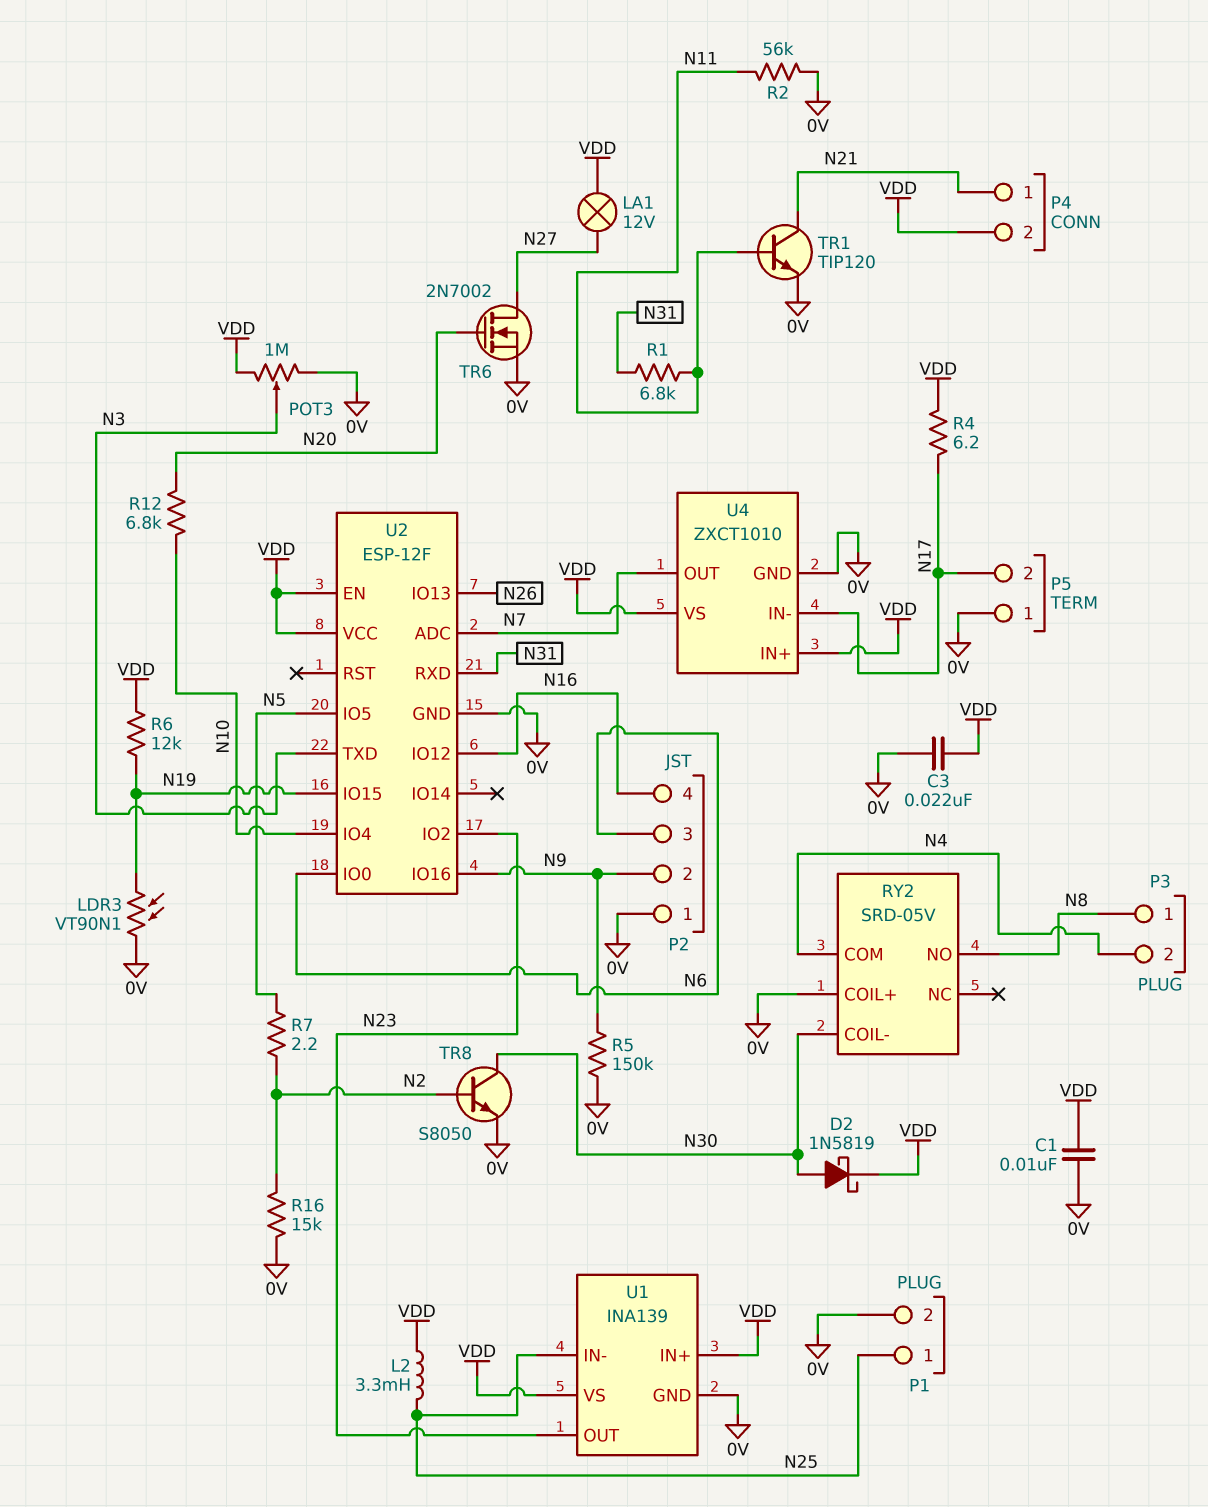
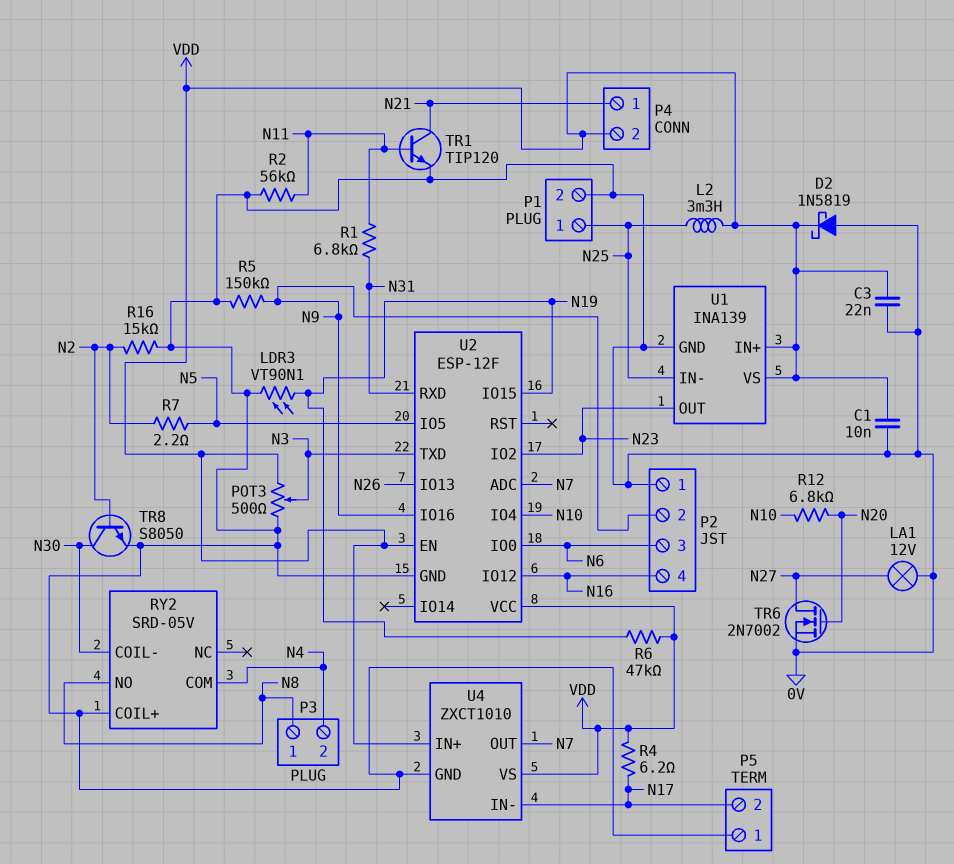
D2: schottky 1N5819 (A N30, K VDD) -> schottky 1N5819 (A 0V, K VDD)
LA1: lamp 12V (N27, VDD) -> lamp 12V (0V, N27)
POT3: 1M (0V, VDD, wiper N3) -> 500 (0V, VDD, wiper N3)
R6: 12k (N19, VDD) -> 47k (N19, VDD)

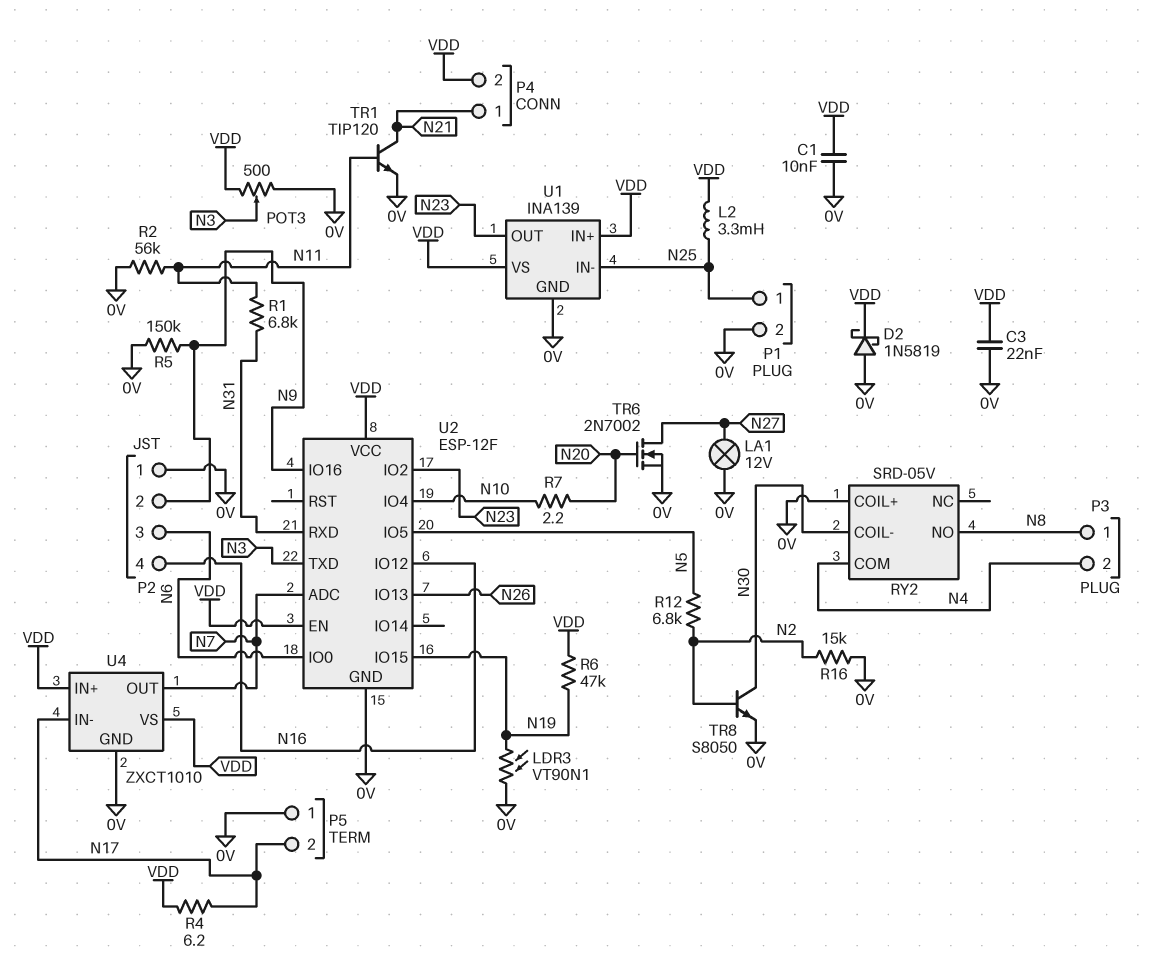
R7: 2.2 (N2, N5) -> 2.2 (N10, N20)
R12: 6.8k (N10, N20) -> 6.8k (N2, N5)

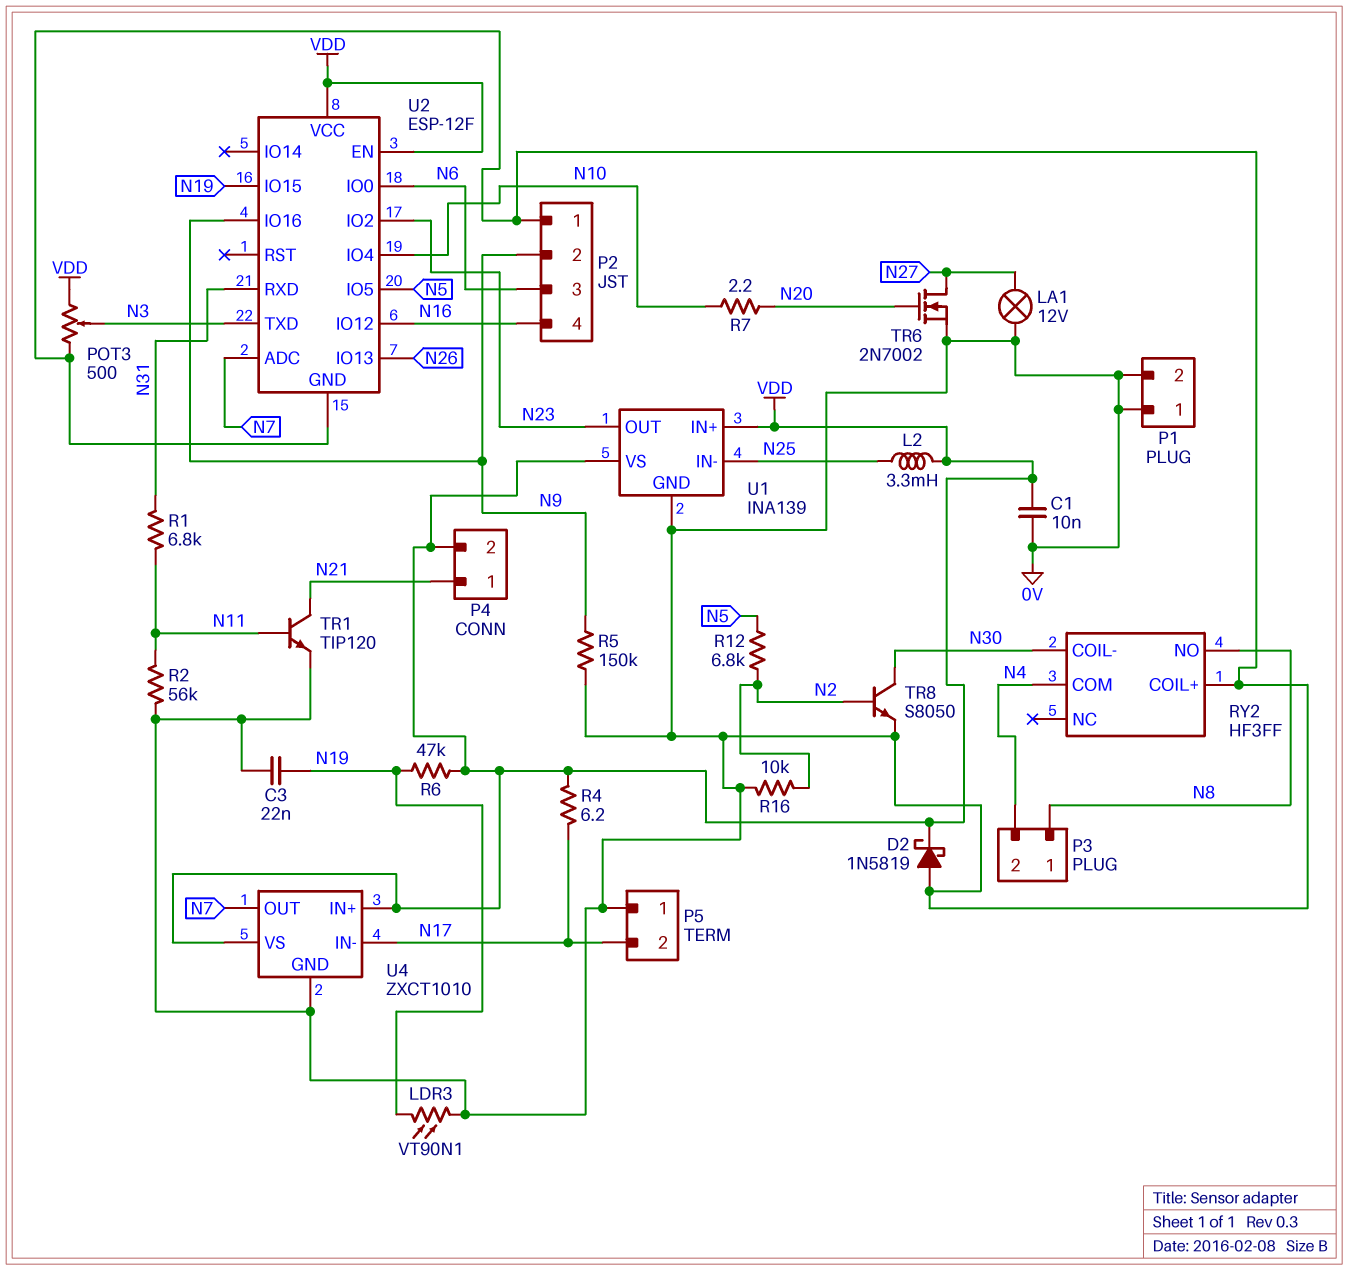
C3: 22nF (0V, VDD) -> 22nF (0V, N19)
P1 pin 1: N25 -> 0V
R16: 15k (0V, N2) -> 10k (0V, N2)
RY2: SRD-05V -> HF3FF

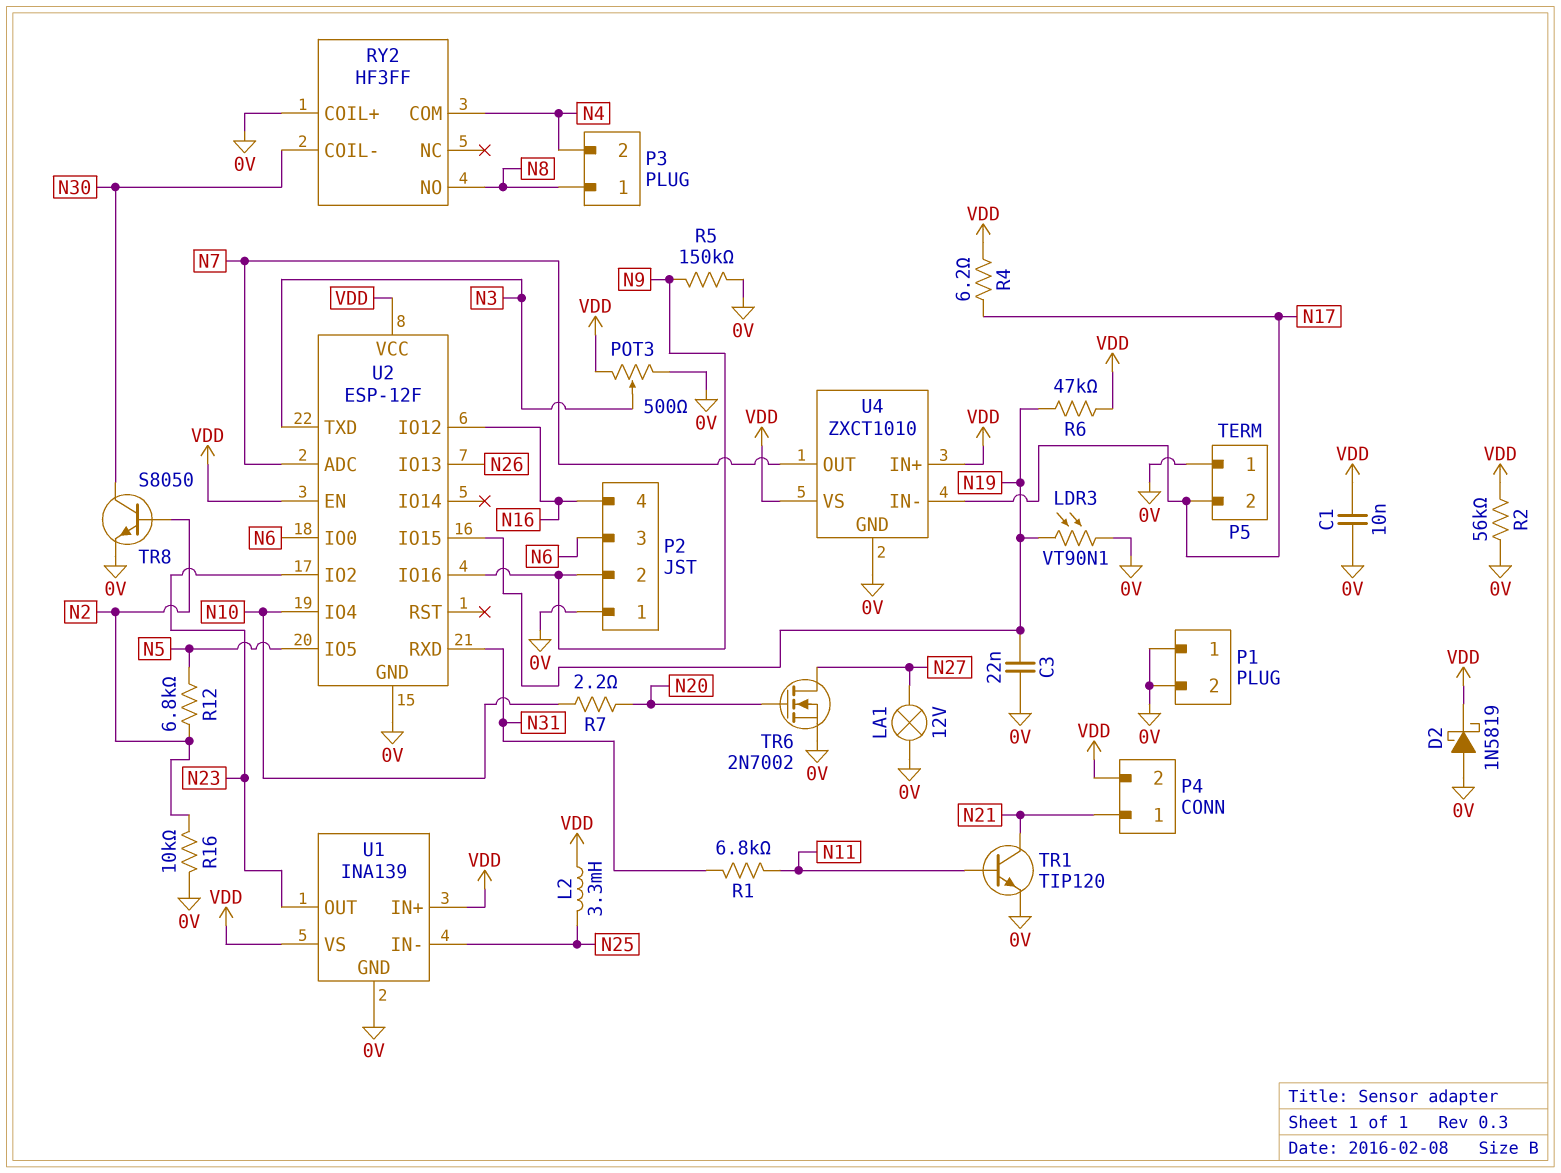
R2: 56k (0V, N11) -> 56k (0V, VDD)

